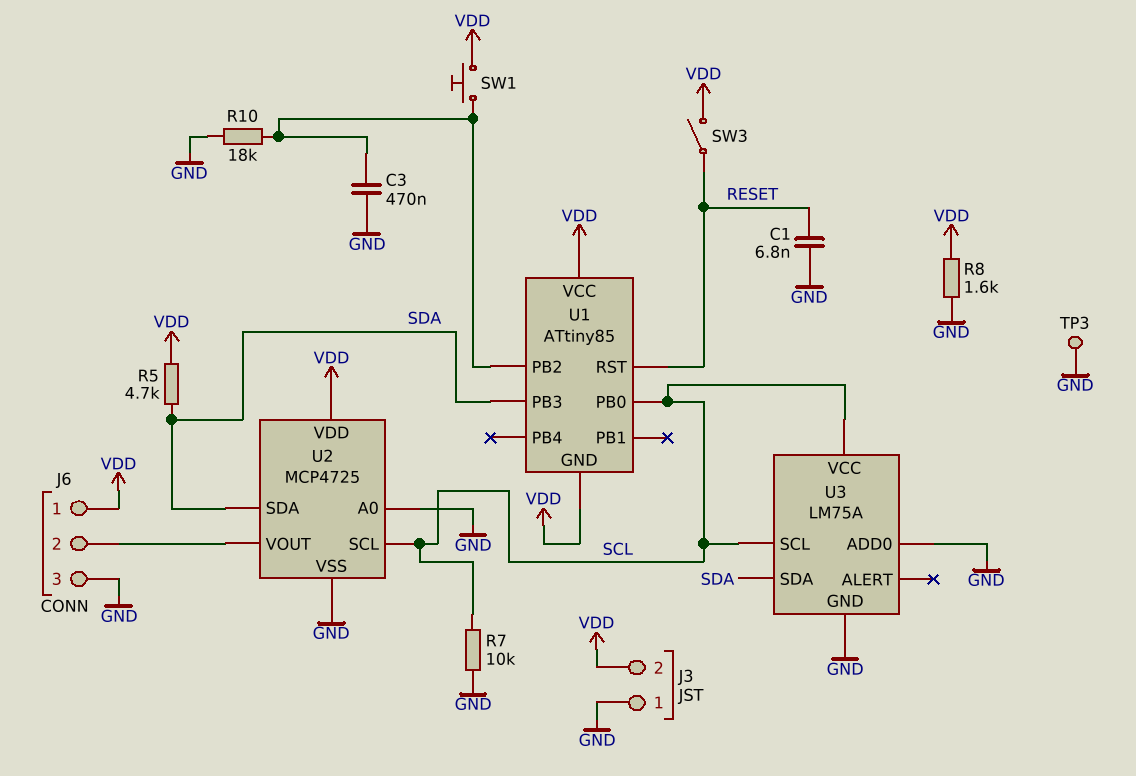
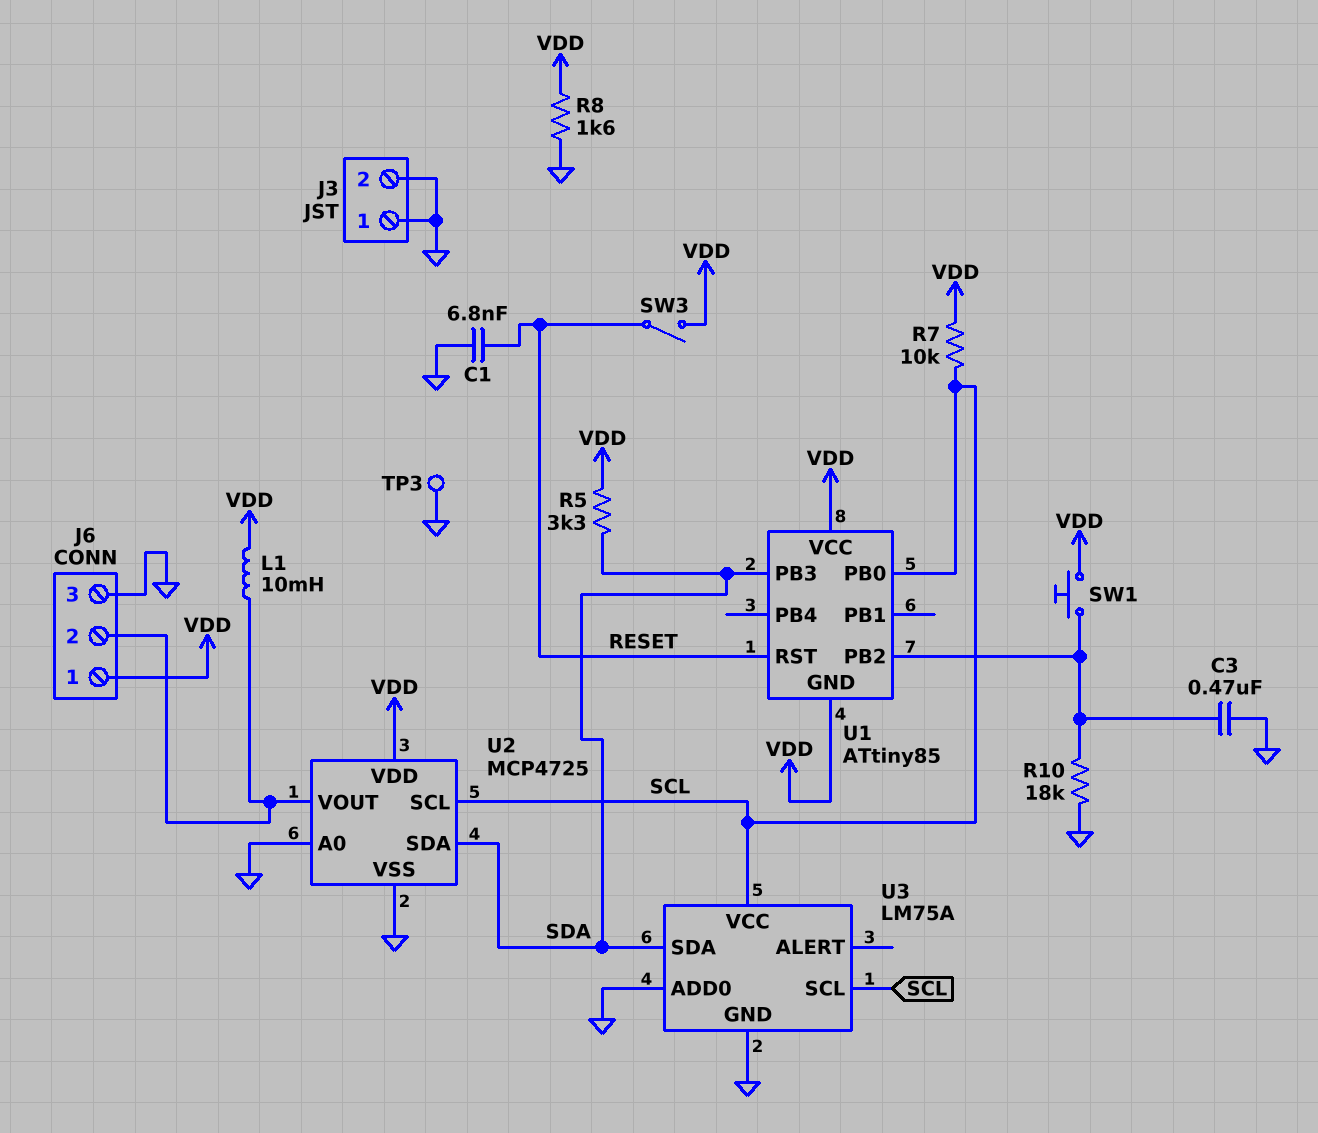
J3 pin 2: VDD -> GND
L1: none -> 10mH (J6/2, VDD)
R5: 4.7k (SDA, VDD) -> 3.3k (SDA, VDD)
R7: 10k (GND, SCL) -> 10k (SCL, VDD)

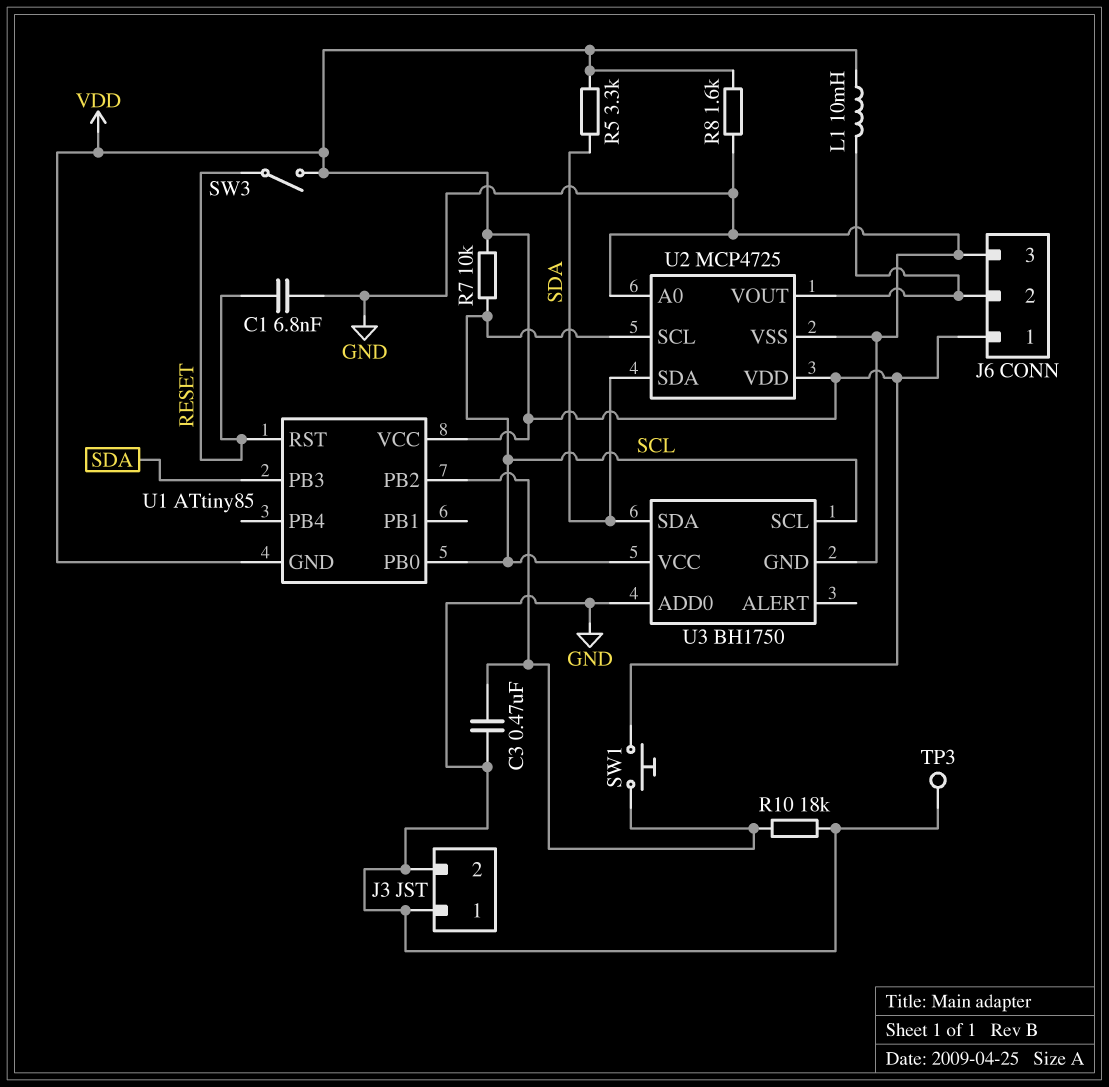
U3: LM75A -> BH1750

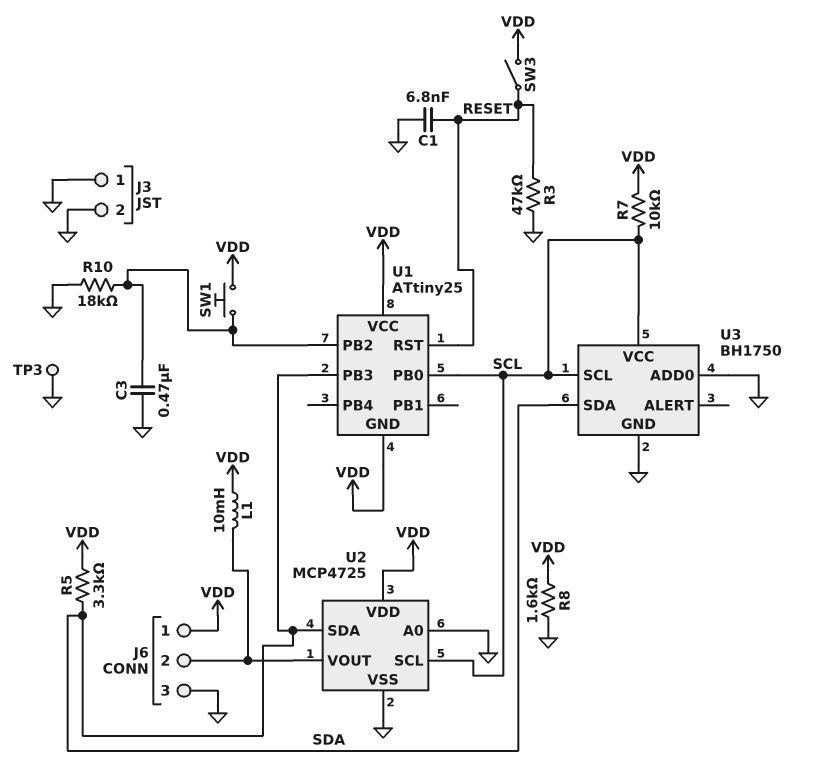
R3: none -> 47k (GND, RESET)
U1: ATtiny85 -> ATtiny25

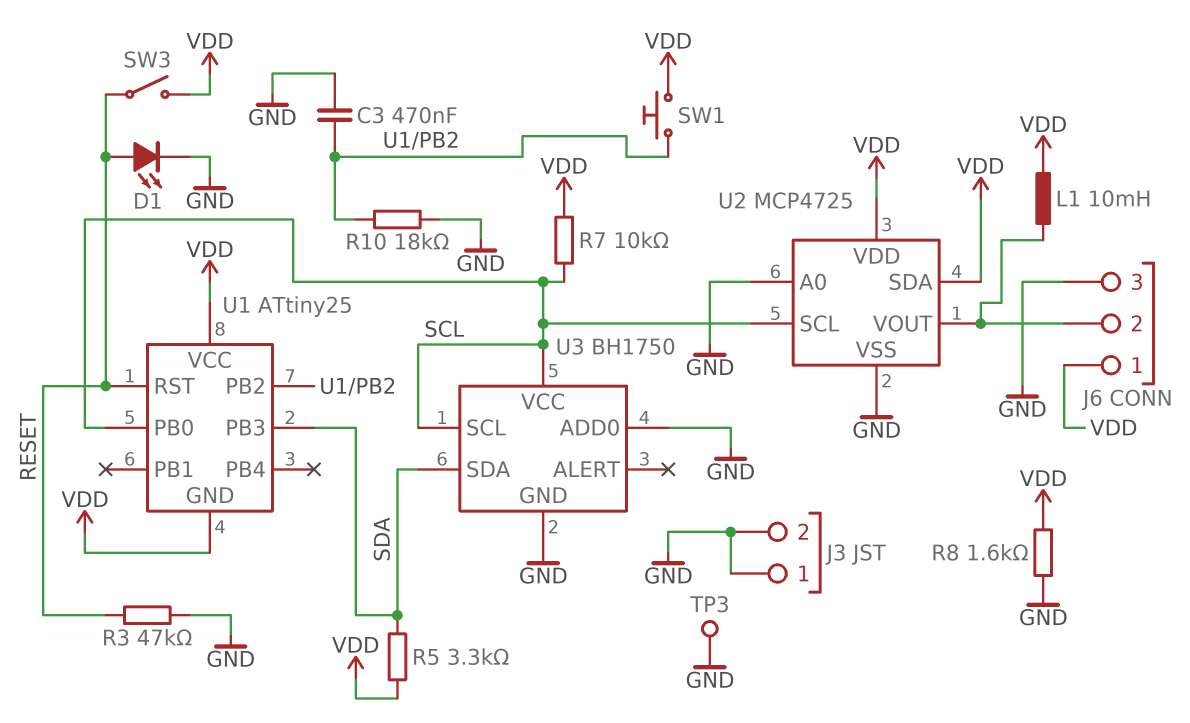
C1: 6.8nF (GND, RESET) -> none
D1: none -> LED (A RESET, K GND)
U2 pin SDA: SDA -> VDD

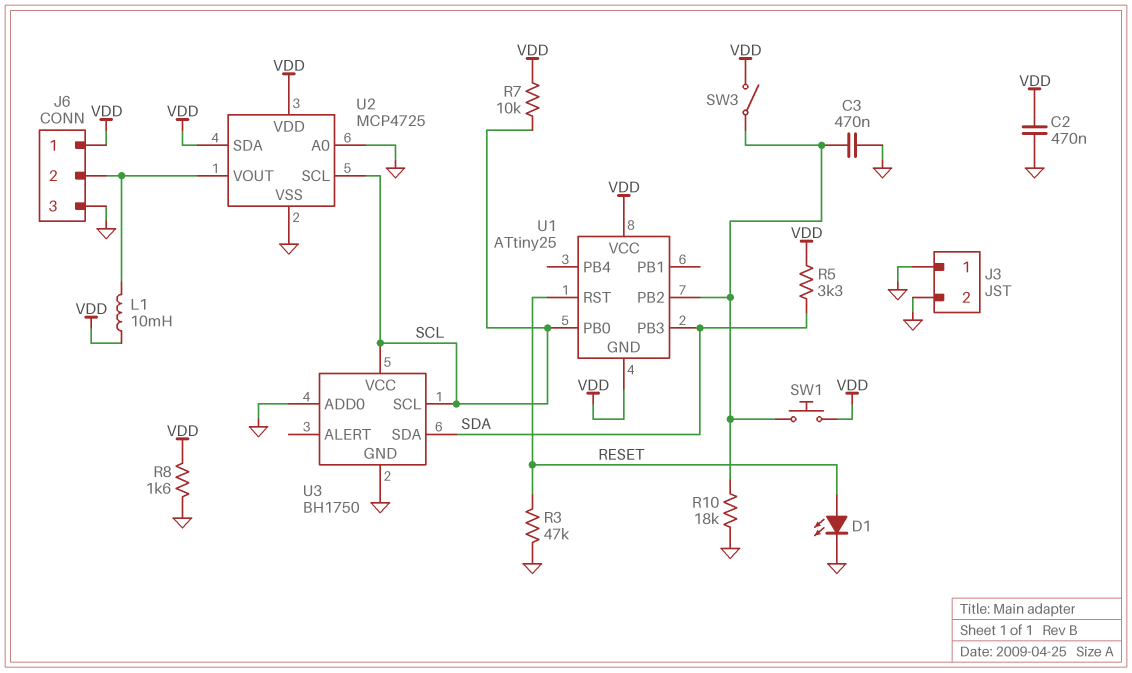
C2: none -> 470nF (GND, VDD)
SW3: switch (RESET, VDD) -> switch (U1/PB2, VDD)
TP3: test point (GND) -> none

